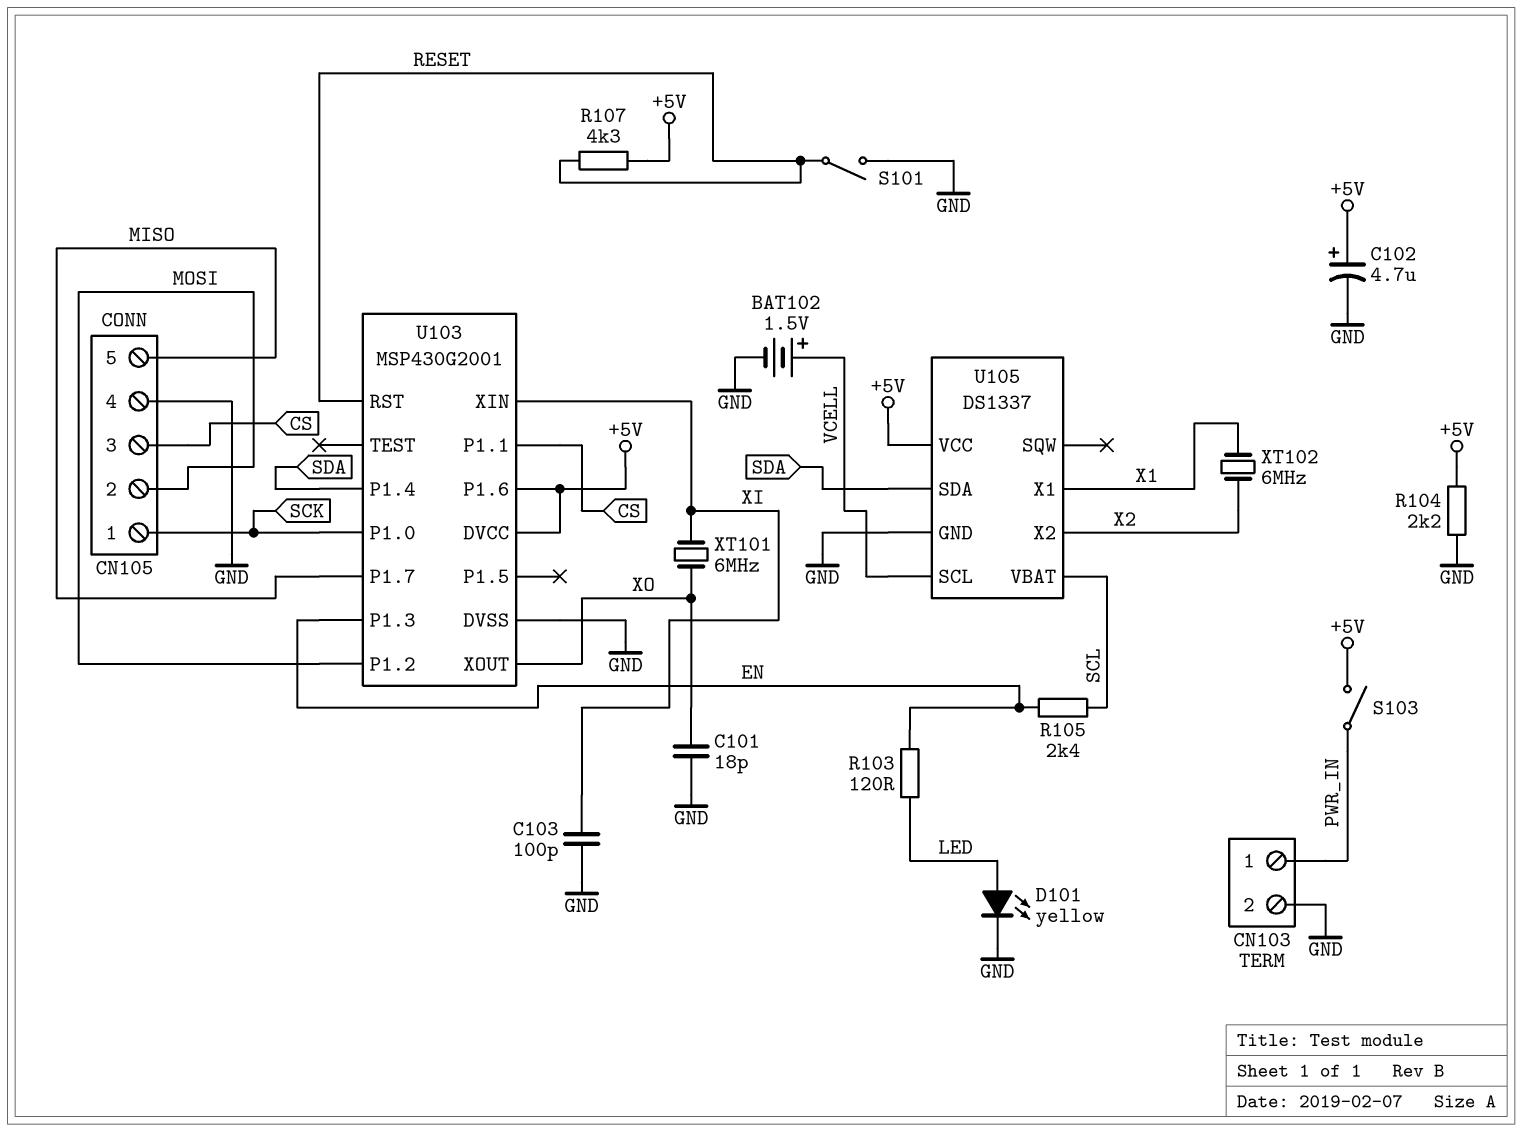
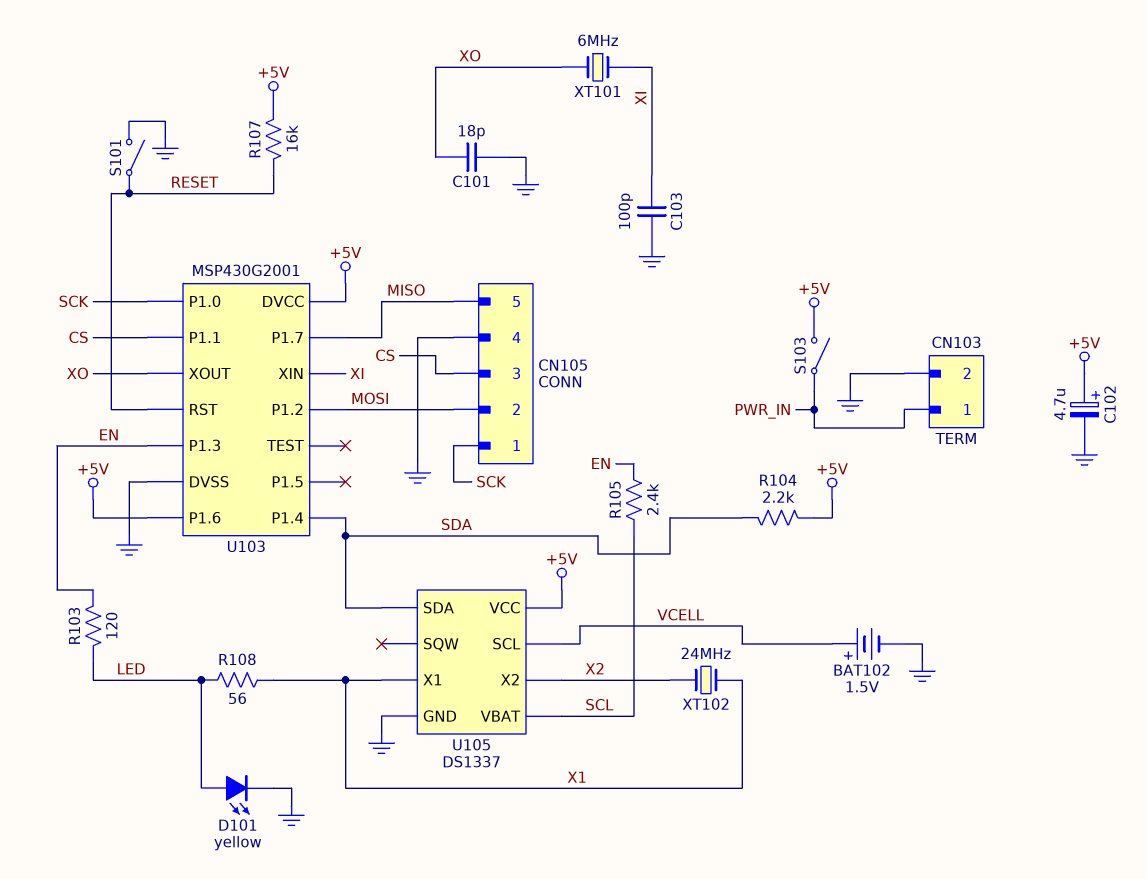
R104: 2.2k (+5V, GND) -> 2.2k (+5V, SDA)
R107: 4.3k (+5V, RESET) -> 16k (+5V, RESET)
R108: none -> 56 (LED, X1)
XT102: 6MHz (X1, X2) -> 24MHz (X1, X2)

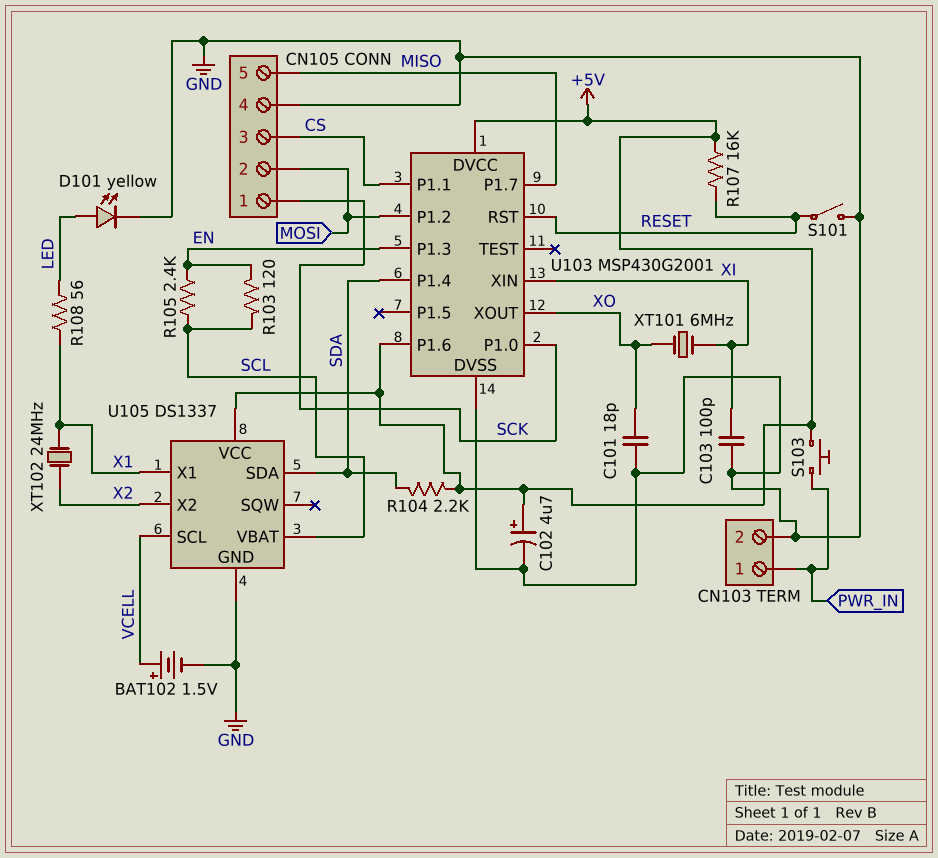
R103: 120 (EN, LED) -> 120 (EN, SCL)
S103: switch (+5V, PWR_IN) -> button (+5V, PWR_IN)

